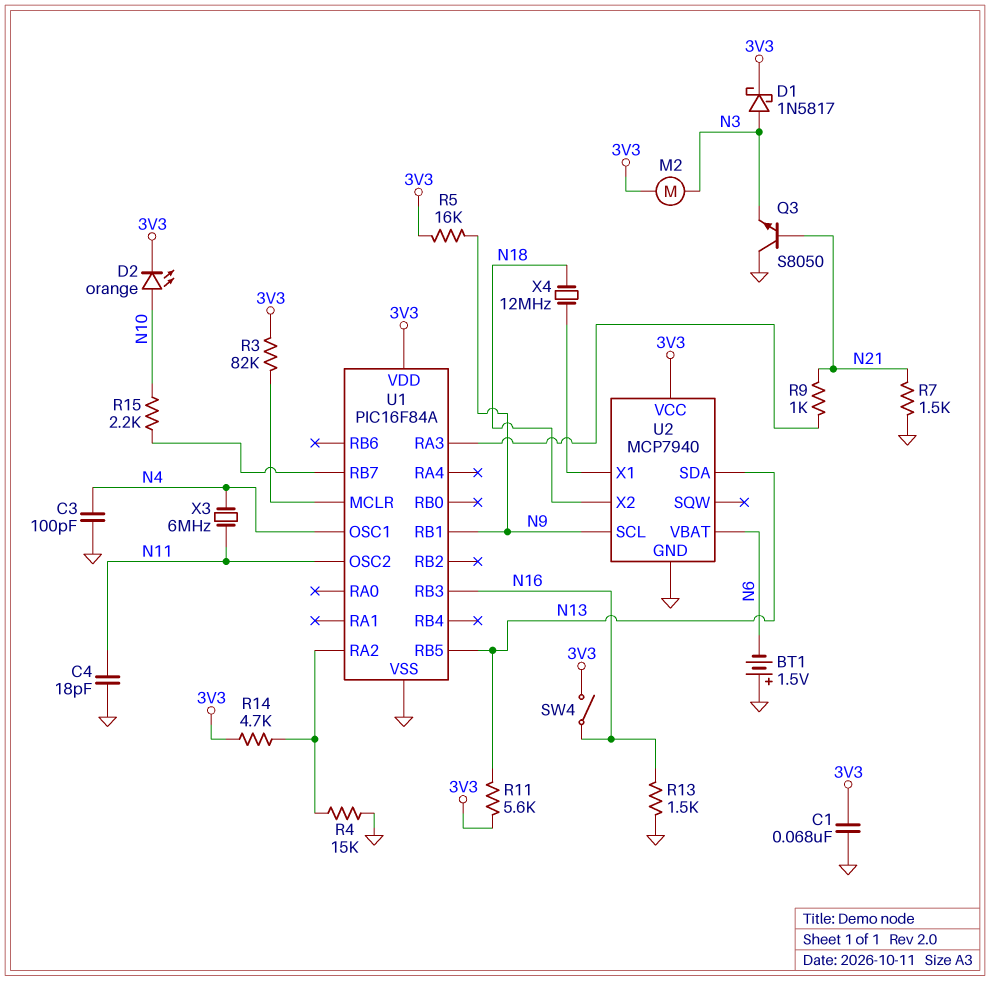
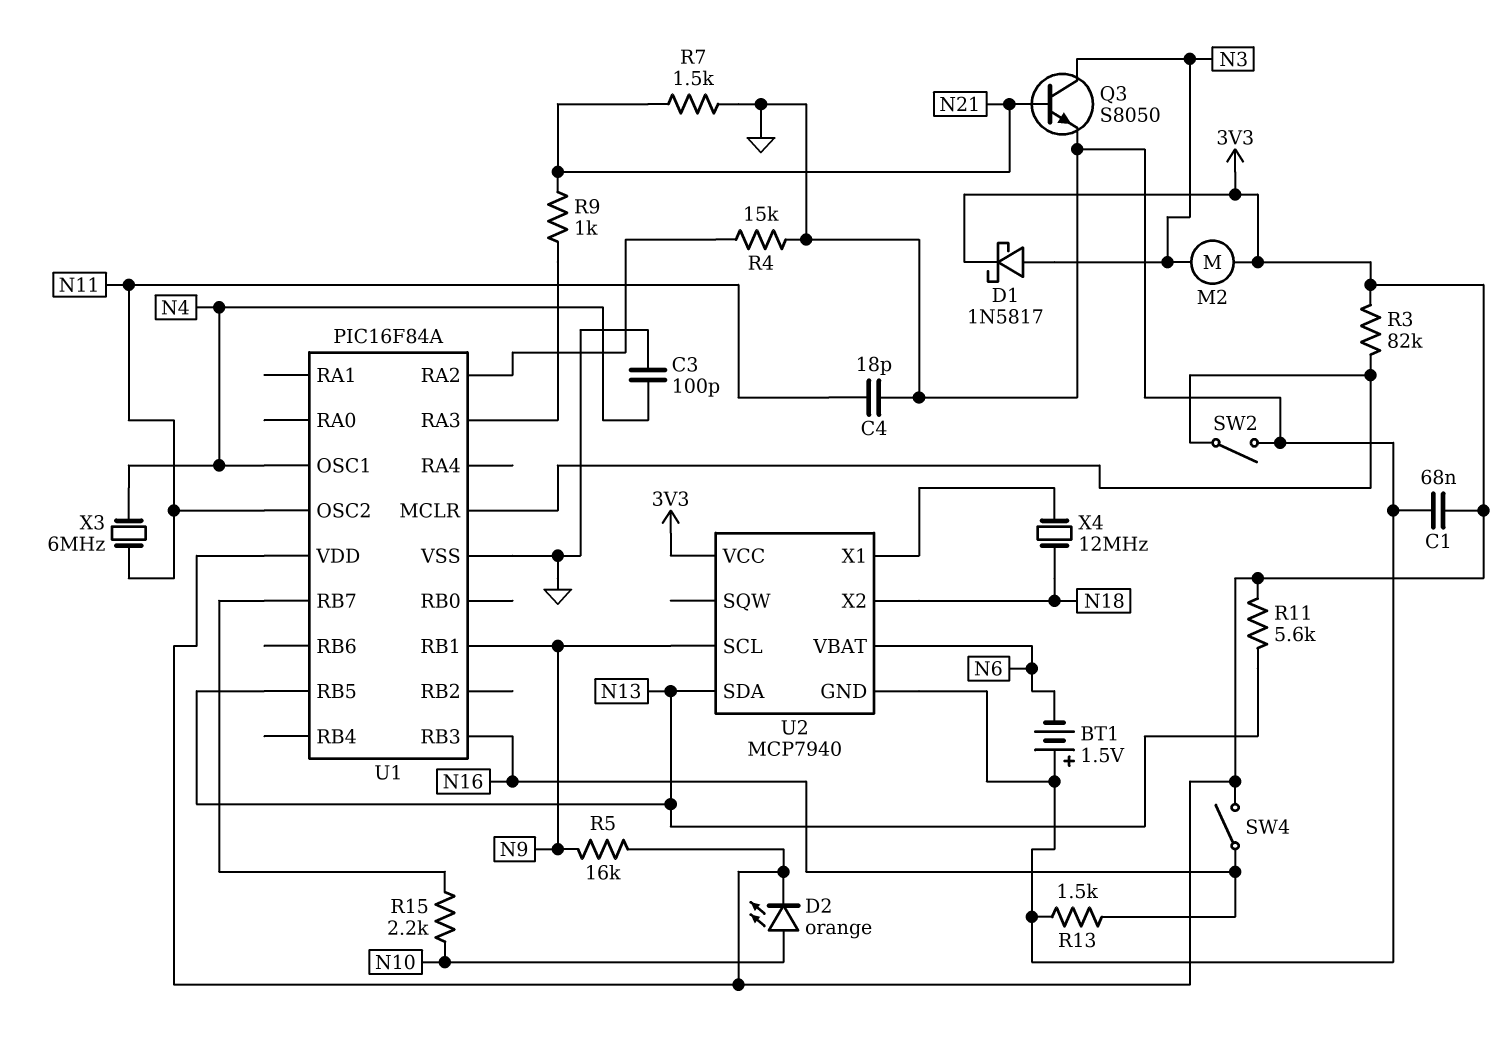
Q3: NPN S8050 (B N21, C GND, E N3) -> NPN S8050 (B N21, C N3, E GND)
R14: 4.7k (3V3, U1/RA2) -> none
SW2: none -> switch (GND, U1/MCLR)

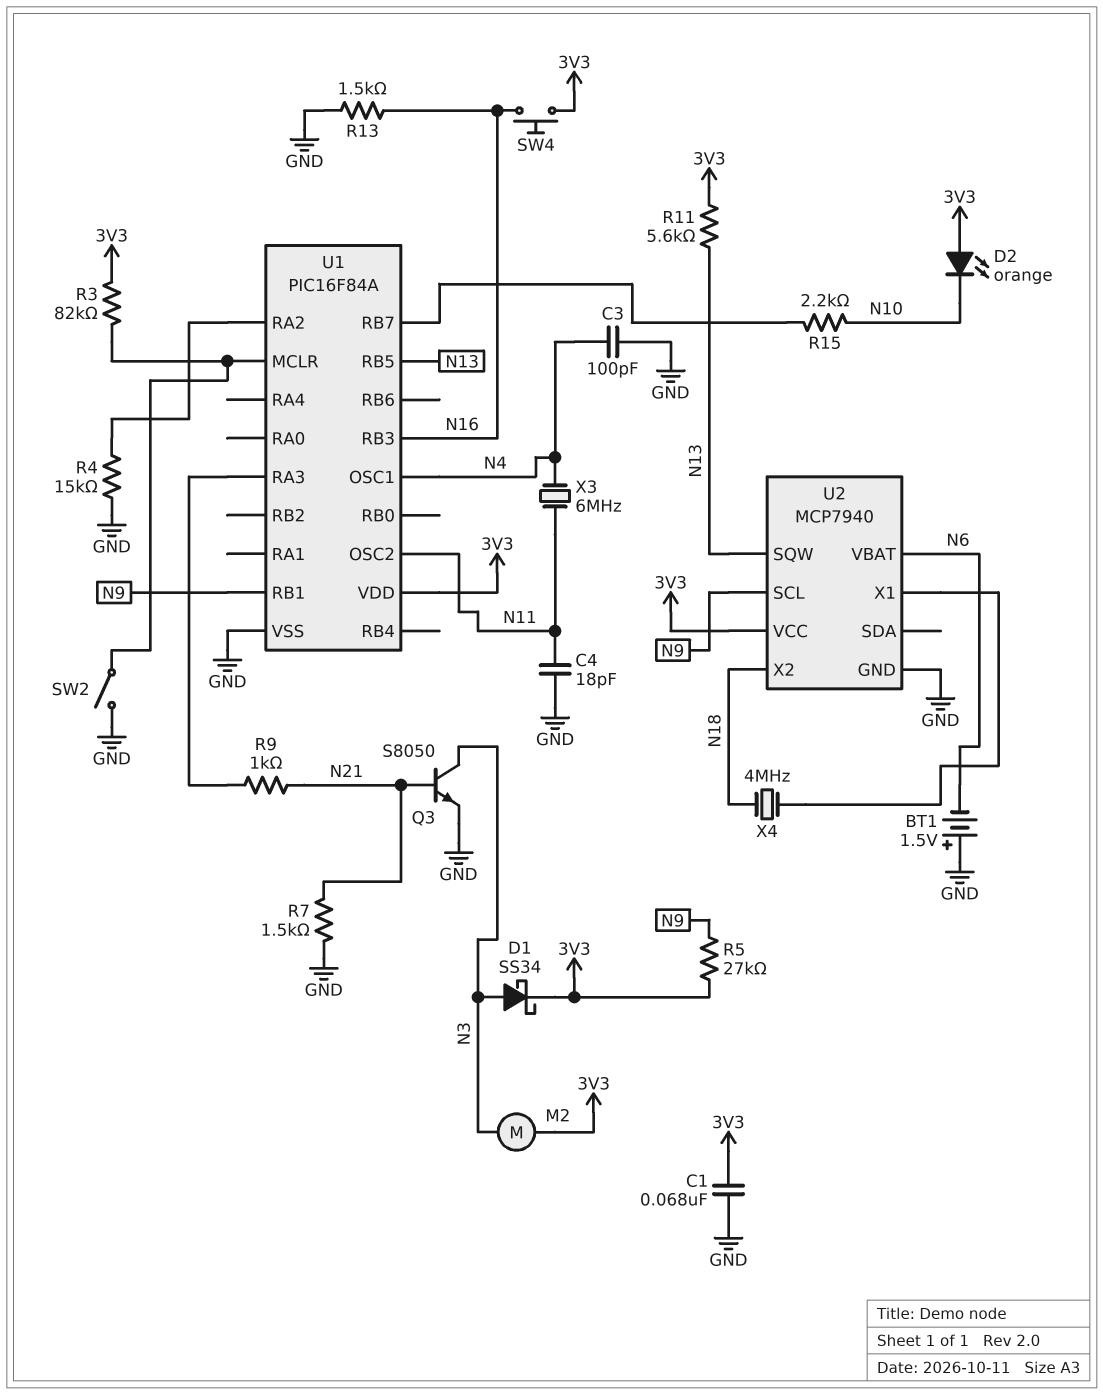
D1: schottky 1N5817 (A N3, K 3V3) -> schottky SS34 (A N3, K 3V3)
D2: LED orange (A N10, K 3V3) -> LED orange (A 3V3, K N10)
R5: 16k (3V3, N9) -> 27k (3V3, N9)
SW4: switch (3V3, N16) -> button (3V3, N16)
U2 pin SDA: N13 -> none
U2 pin SQW: none -> N13
X4: 12MHz (N18, U2/X1) -> 4MHz (N18, U2/X1)

